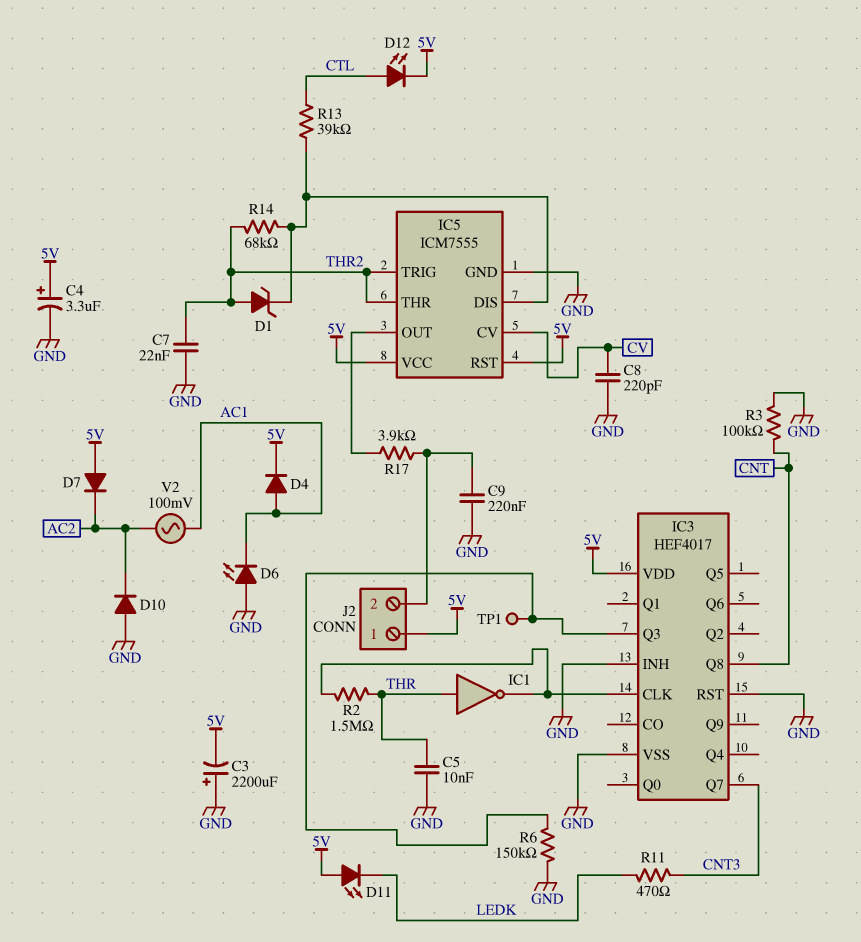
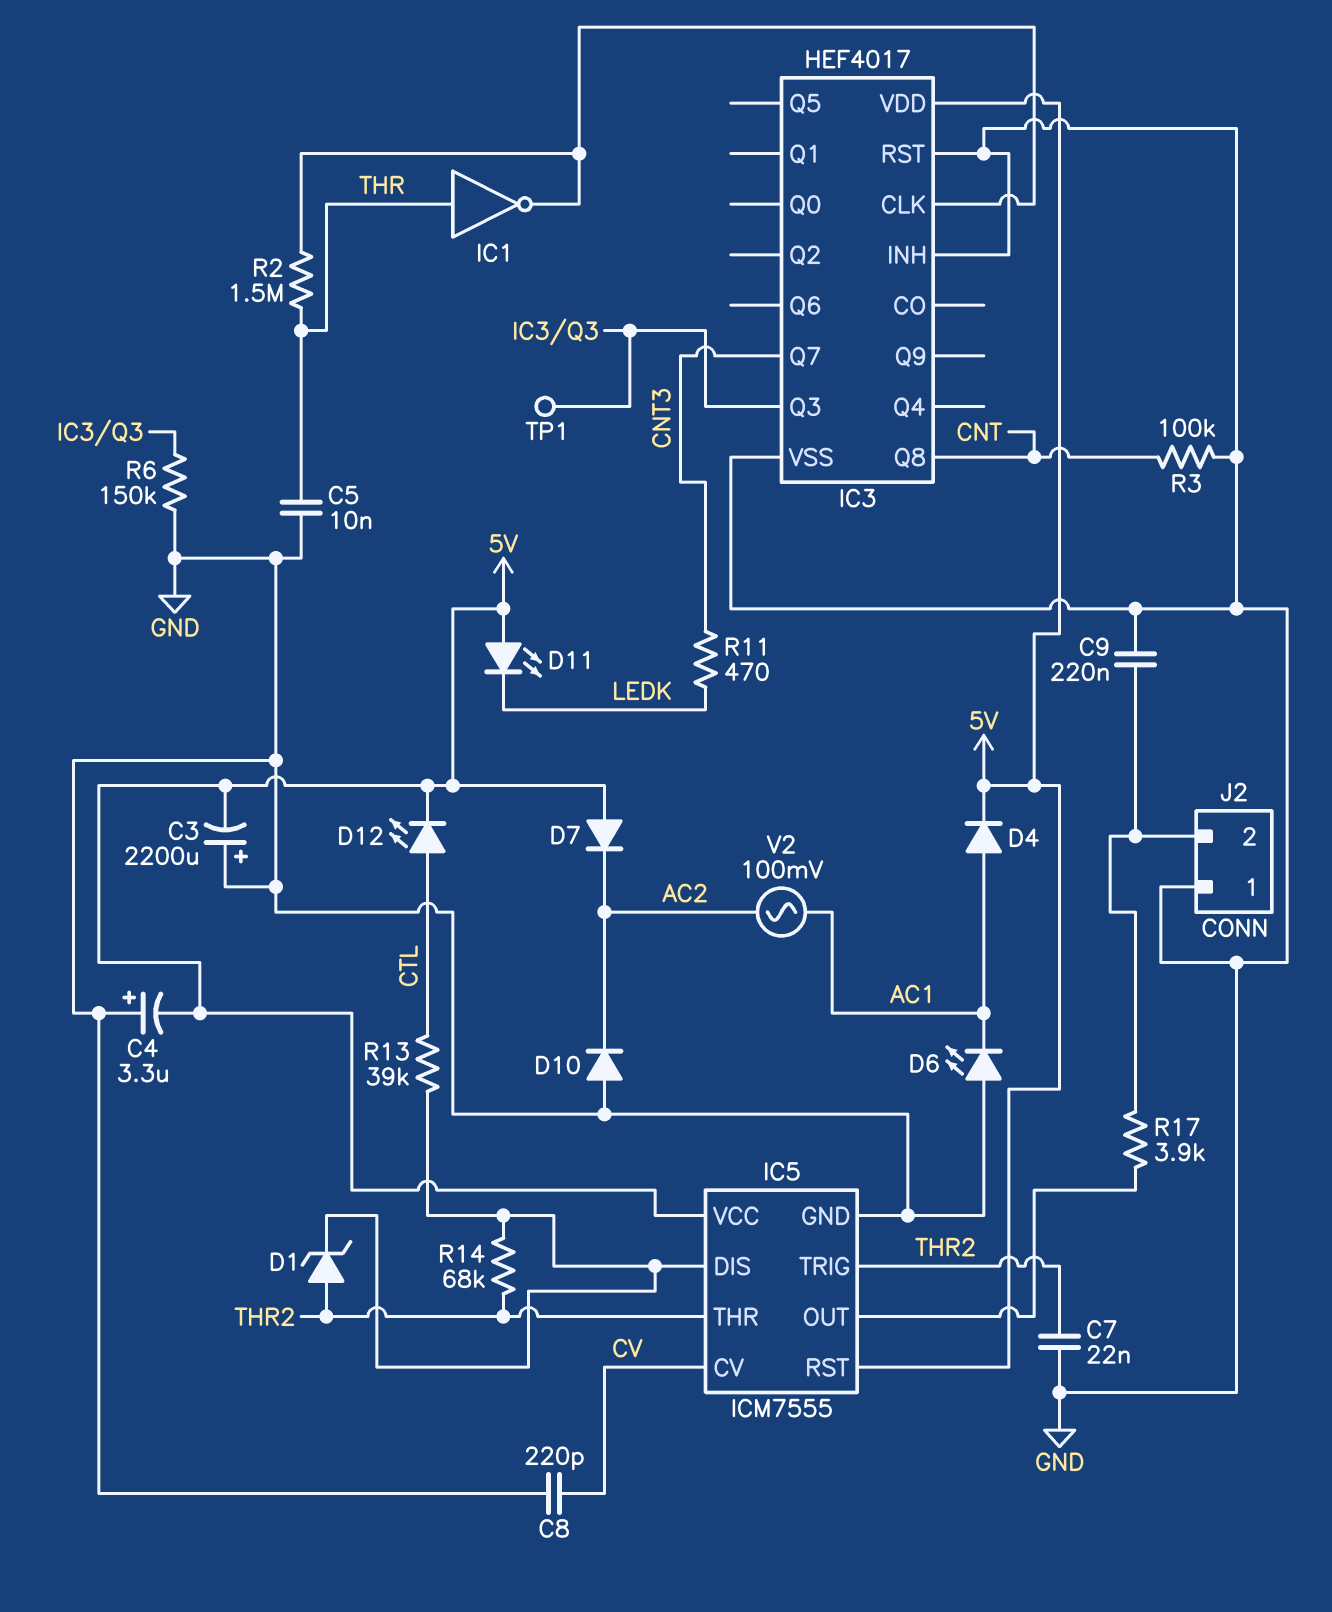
C4: 3.3uF (plus 5V, minus GND) -> 3.3uF (plus GND, minus 5V)
J2 pin 1: 5V -> GND

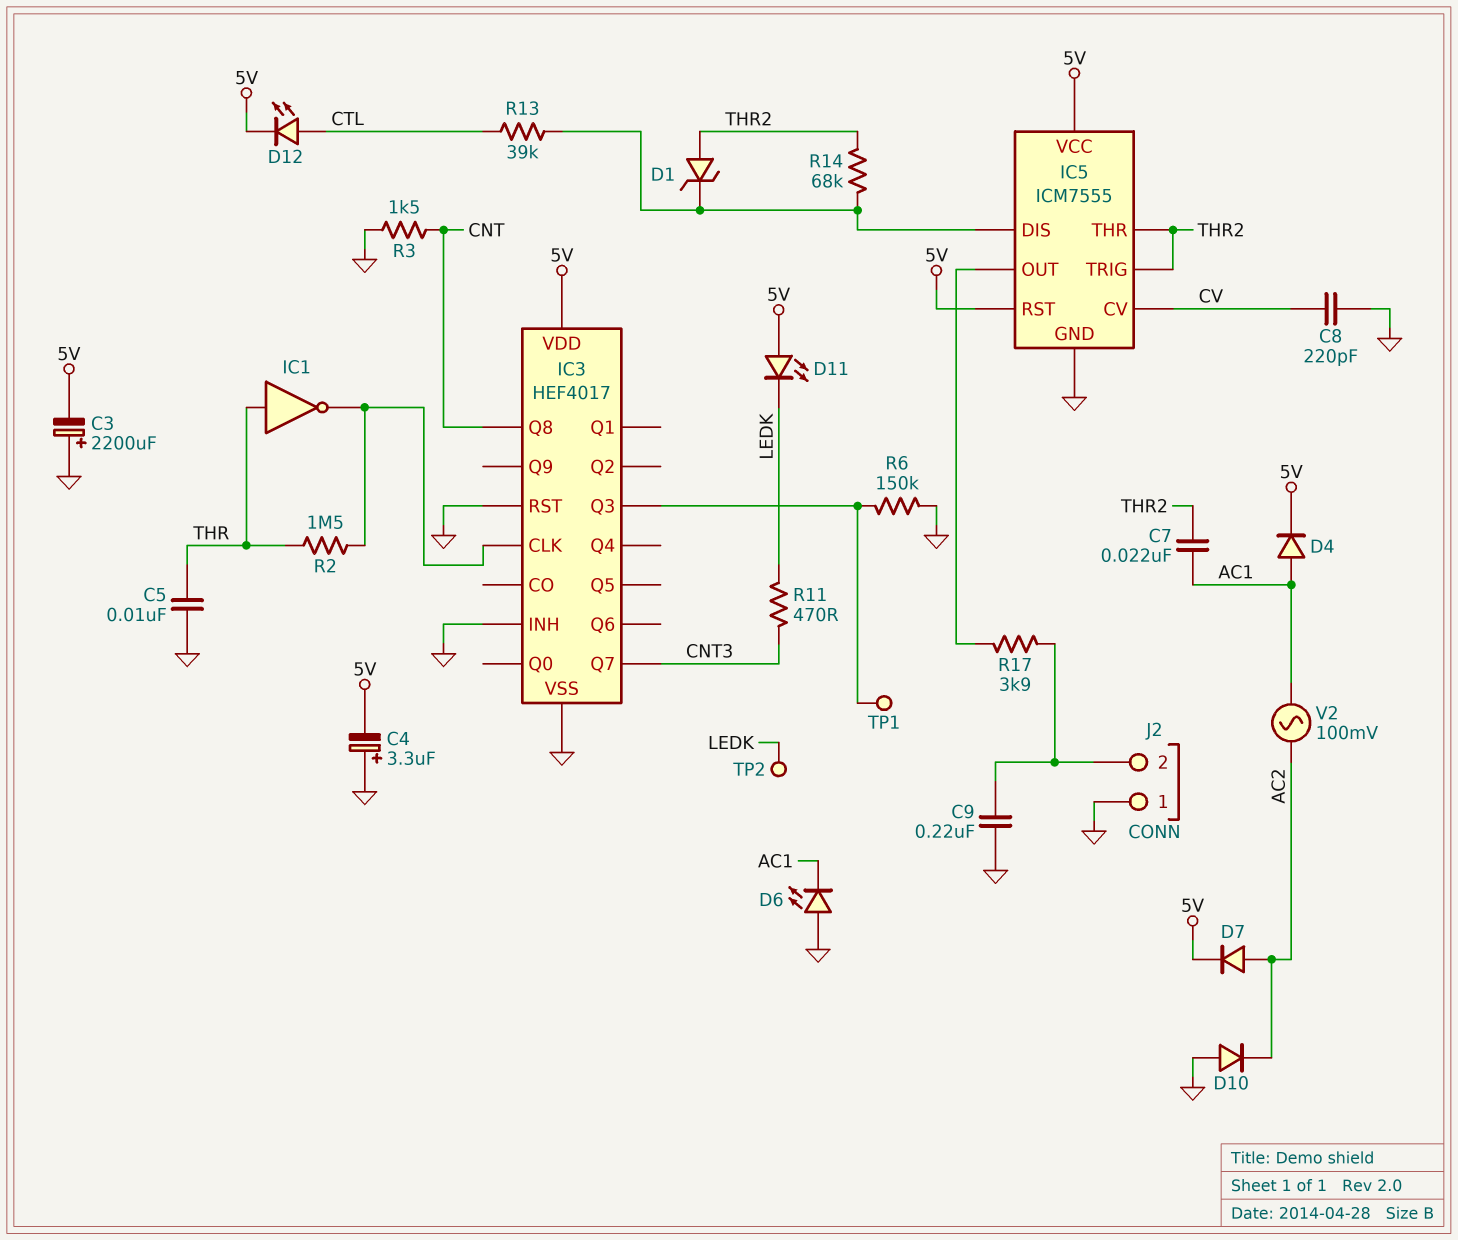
C7: 22nF (GND, THR2) -> 22nF (AC1, THR2)
D7: diode (A 5V, K AC2) -> diode (A AC2, K 5V)
R3: 100k (CNT, GND) -> 1.5k (CNT, GND)
TP2: none -> test point (LEDK)

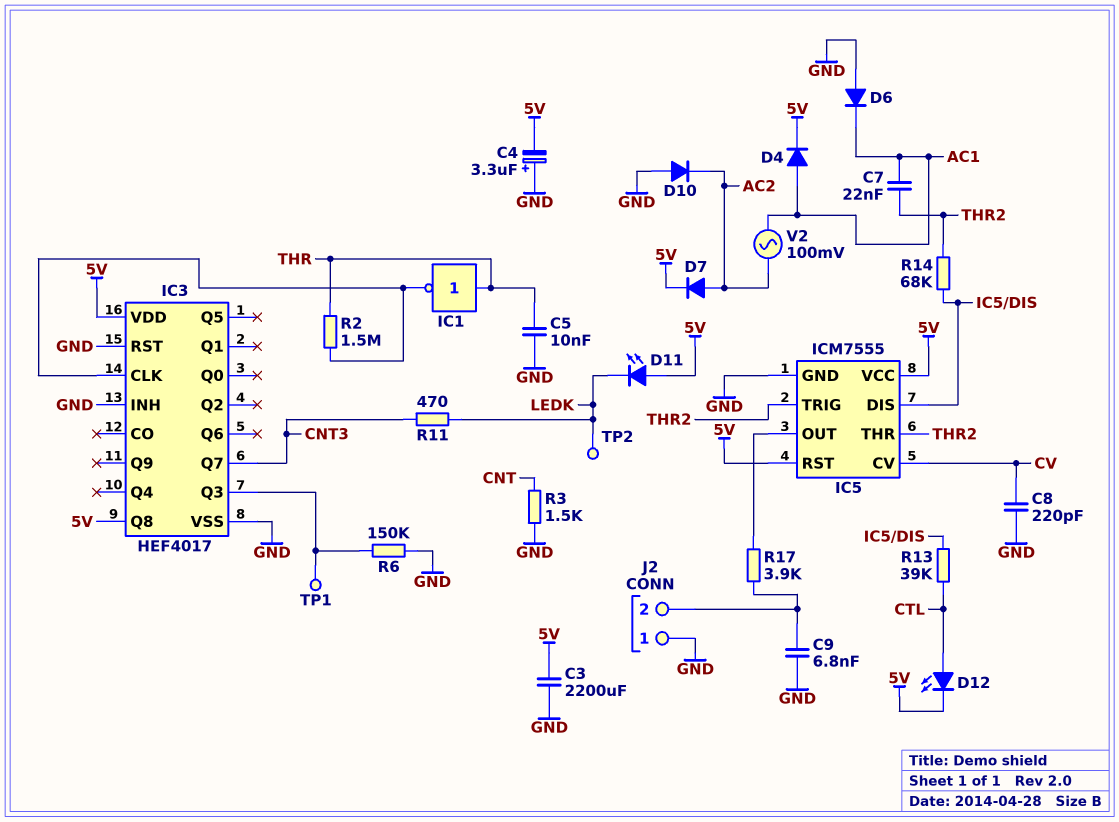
C3: 2200uF (plus GND, minus 5V) -> 2200uF (5V, GND)
C9: 220nF (GND, J2/2) -> 6.8nF (GND, J2/2)
D1: zener (A THR2, K IC5/DIS) -> none
D6: LED (A GND, K AC1) -> diode (A GND, K AC1)
IC3 pin Q8: CNT -> 5V

